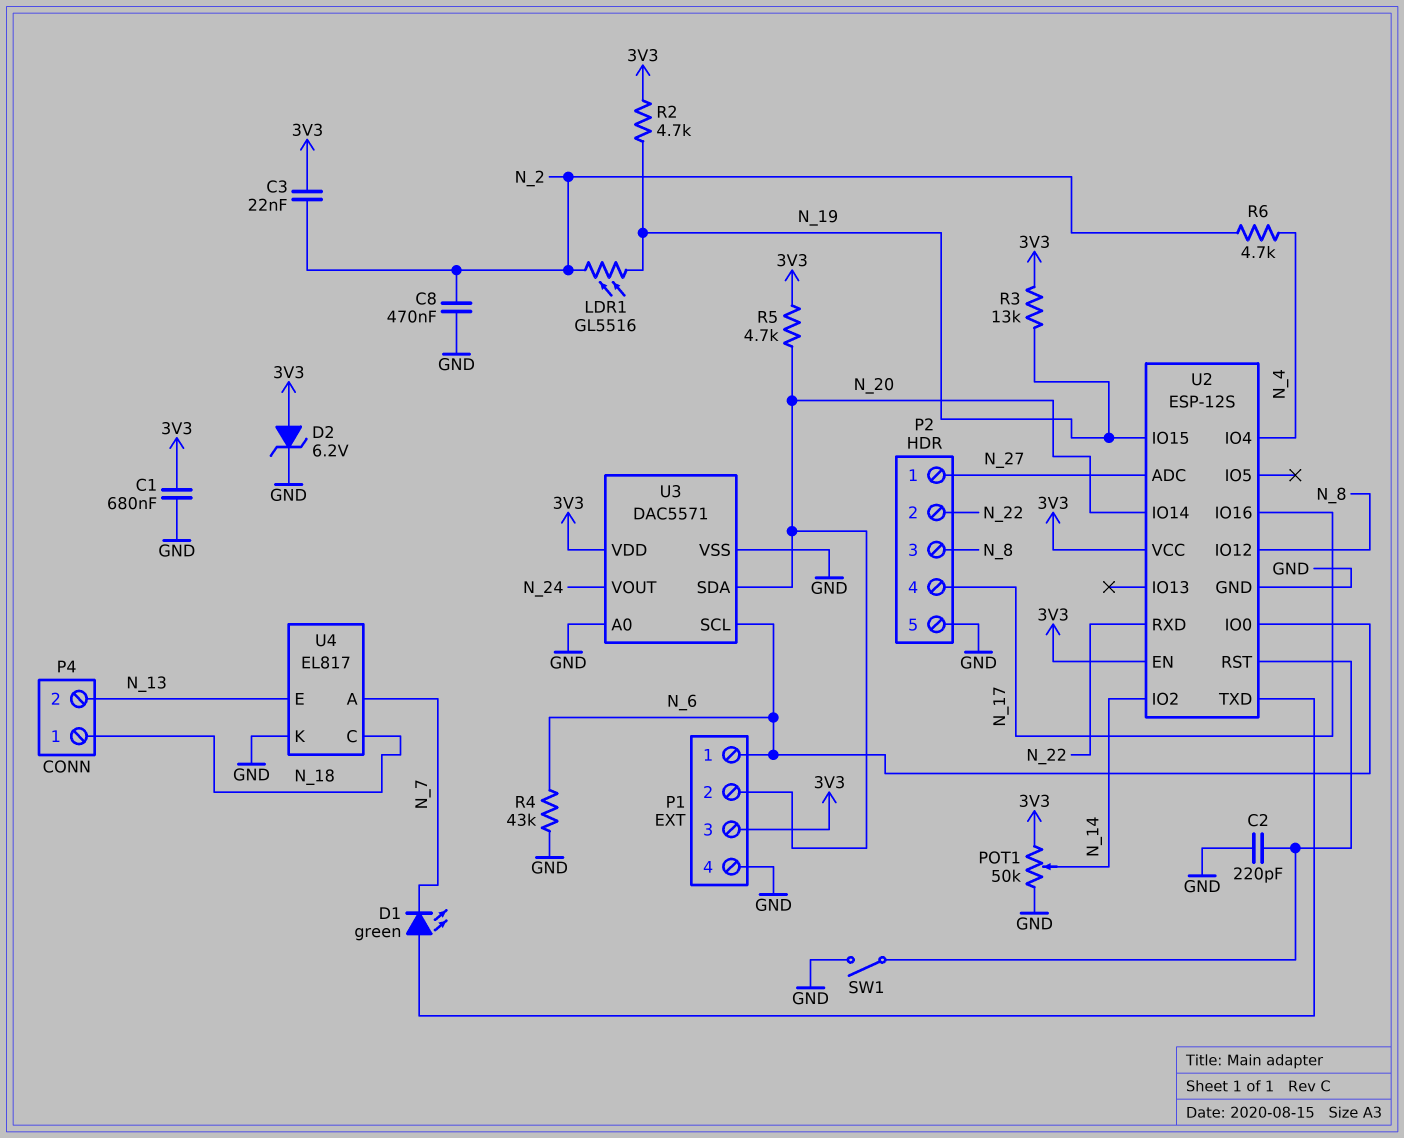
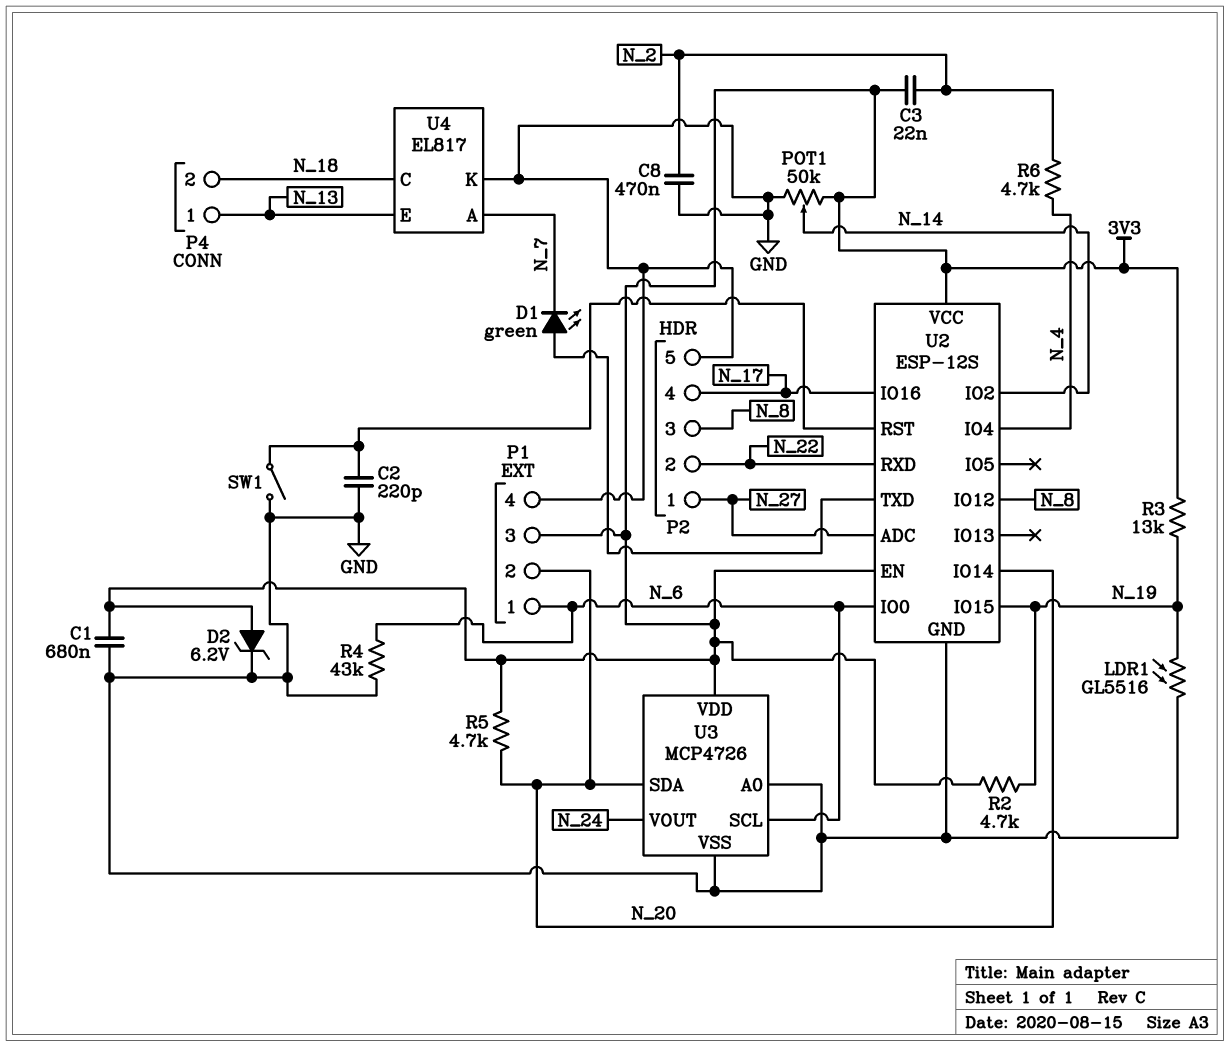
LDR1: GL5516 (N_2, N_19) -> GL5516 (GND, N_19)
P4 pin 1: N_18 -> N_13
P4 pin 2: N_13 -> N_18
U3: DAC5571 -> MCP4726

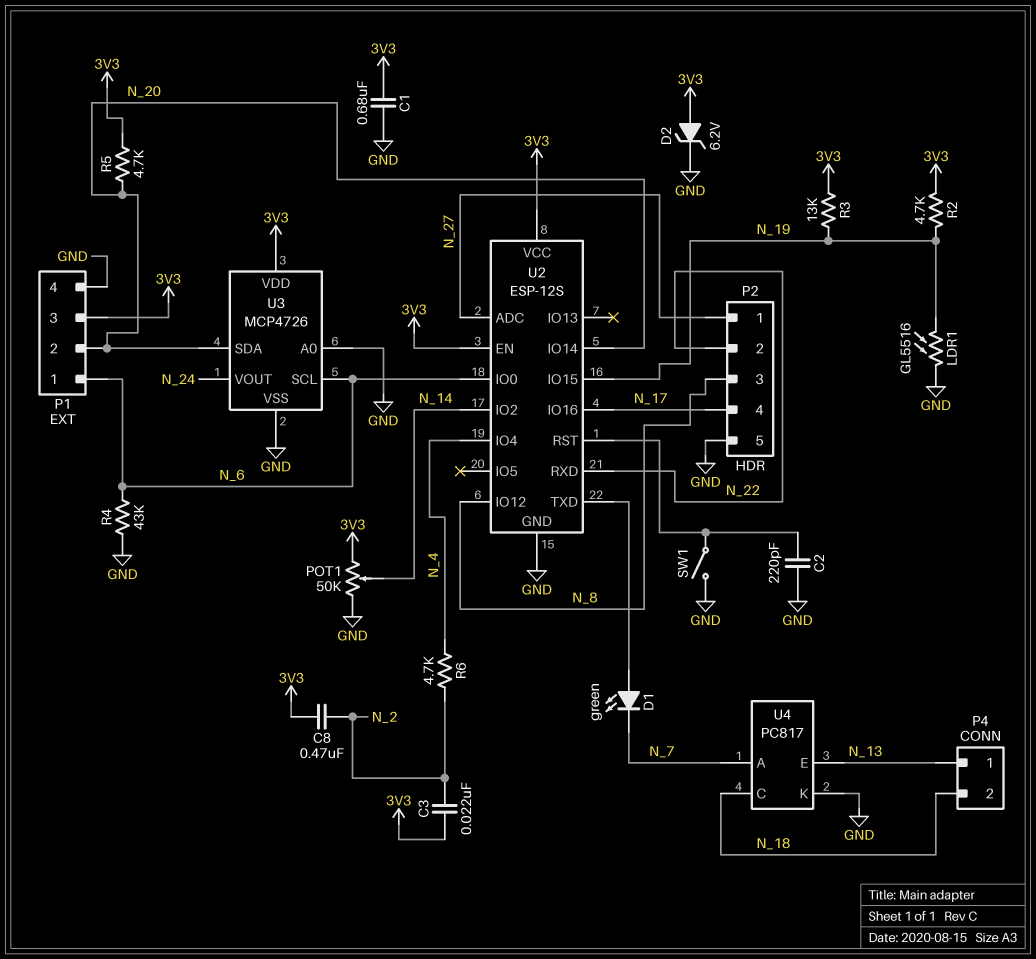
C8: 470nF (GND, N_2) -> 470nF (3V3, N_2)
U4: EL817 -> PC817

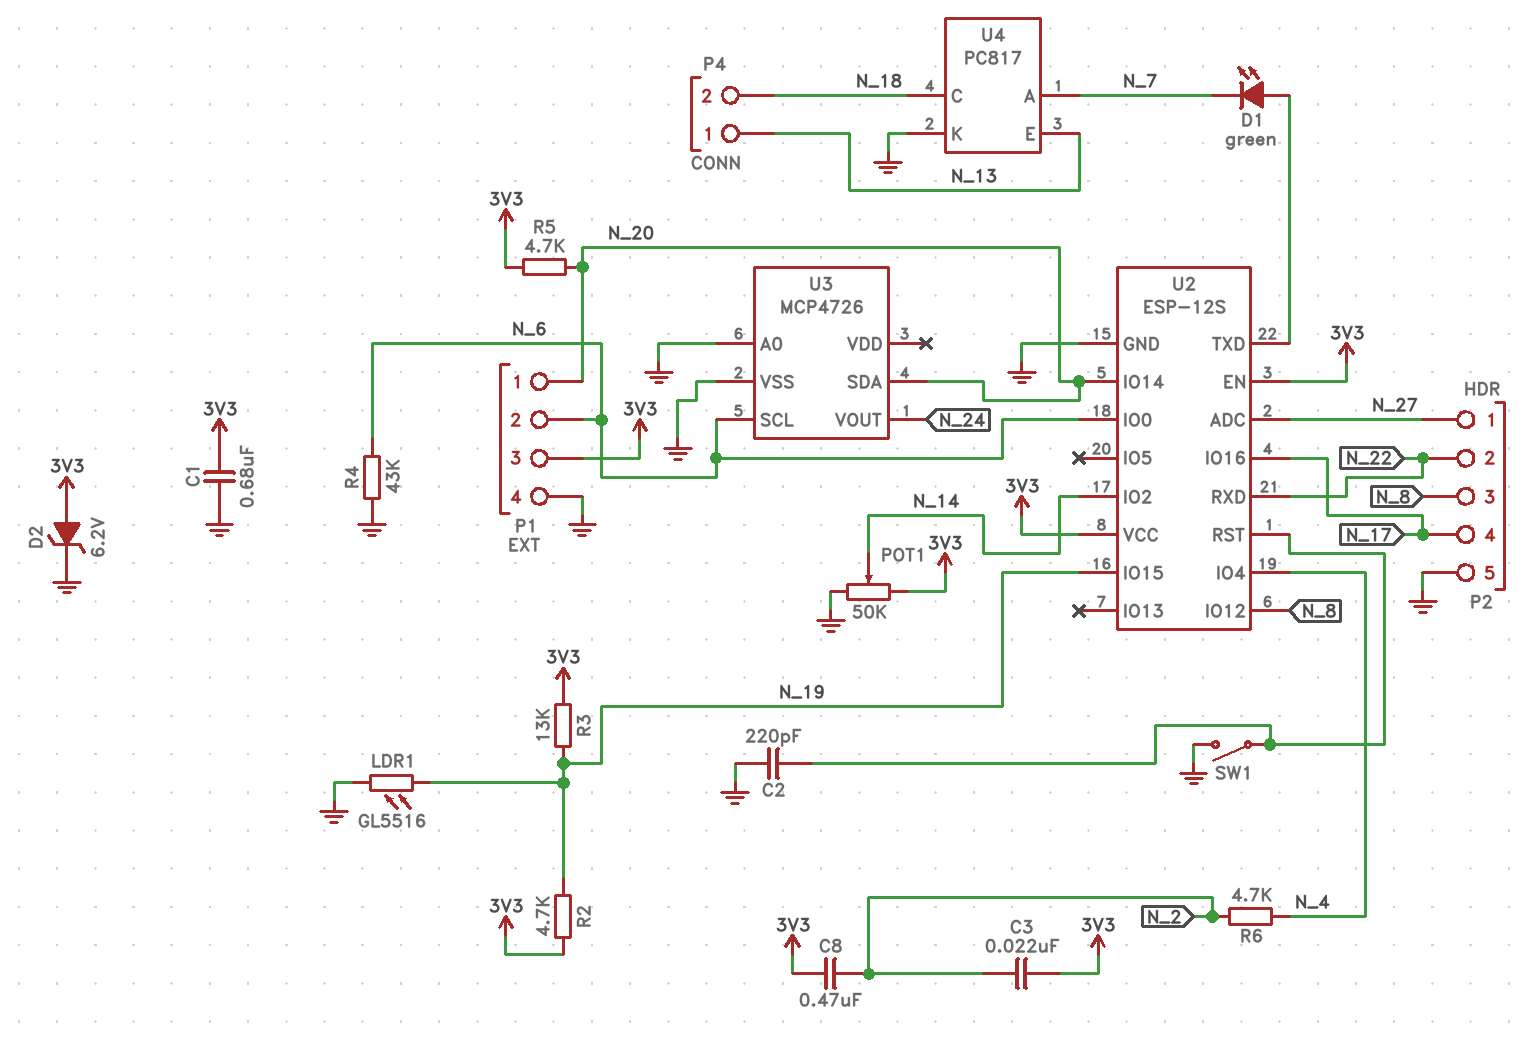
P1 pin 1: N_6 -> N_20
P1 pin 2: N_20 -> N_6
U3 pin VDD: 3V3 -> none

